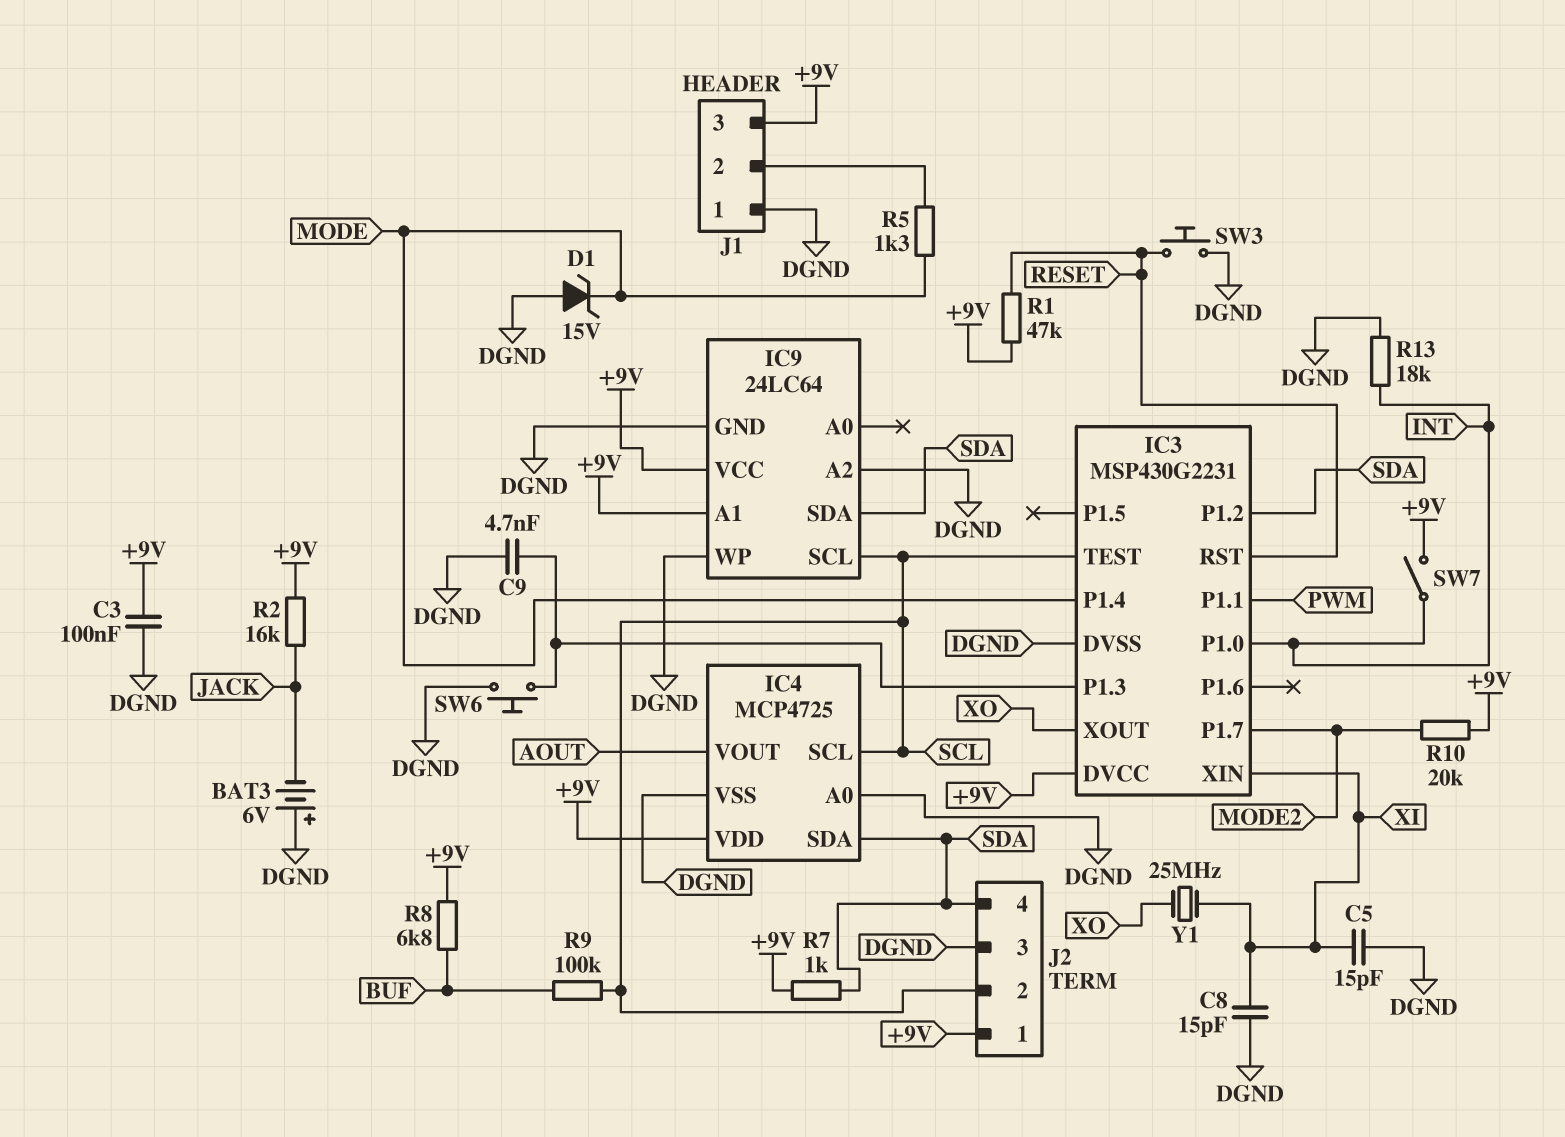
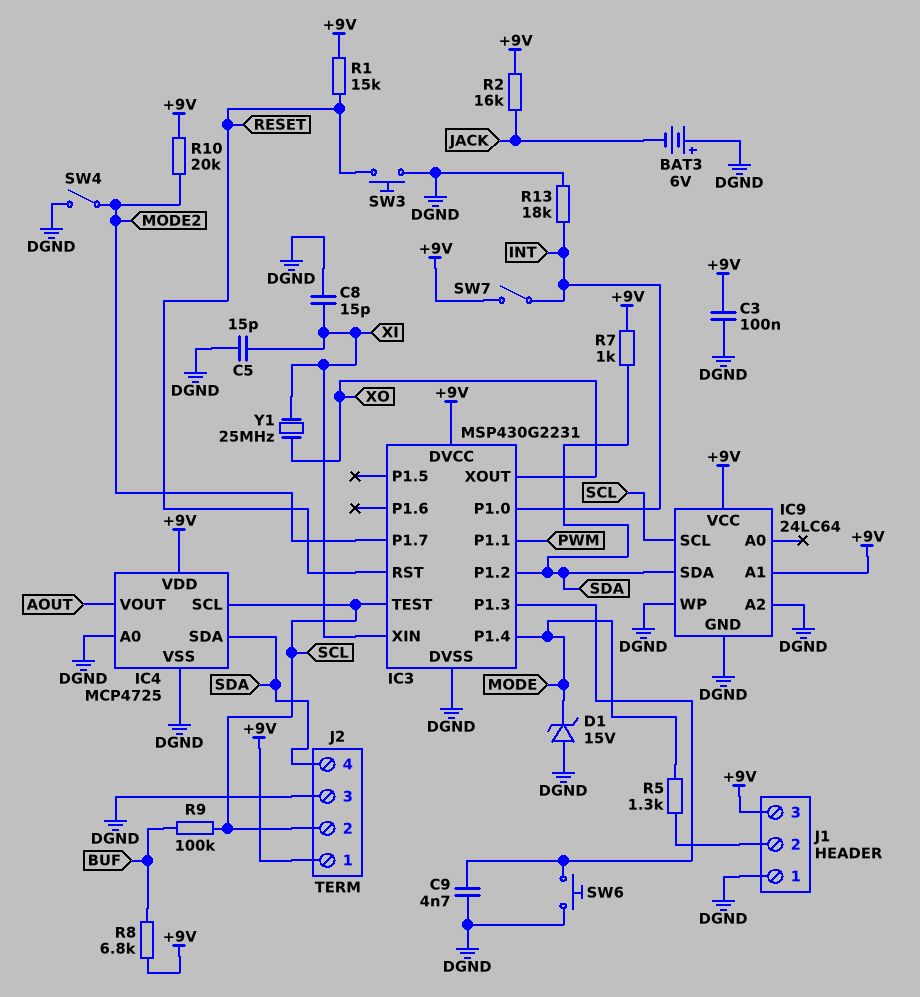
R1: 47k (+9V, RESET) -> 15k (+9V, RESET)
SW4: none -> switch (DGND, MODE2)

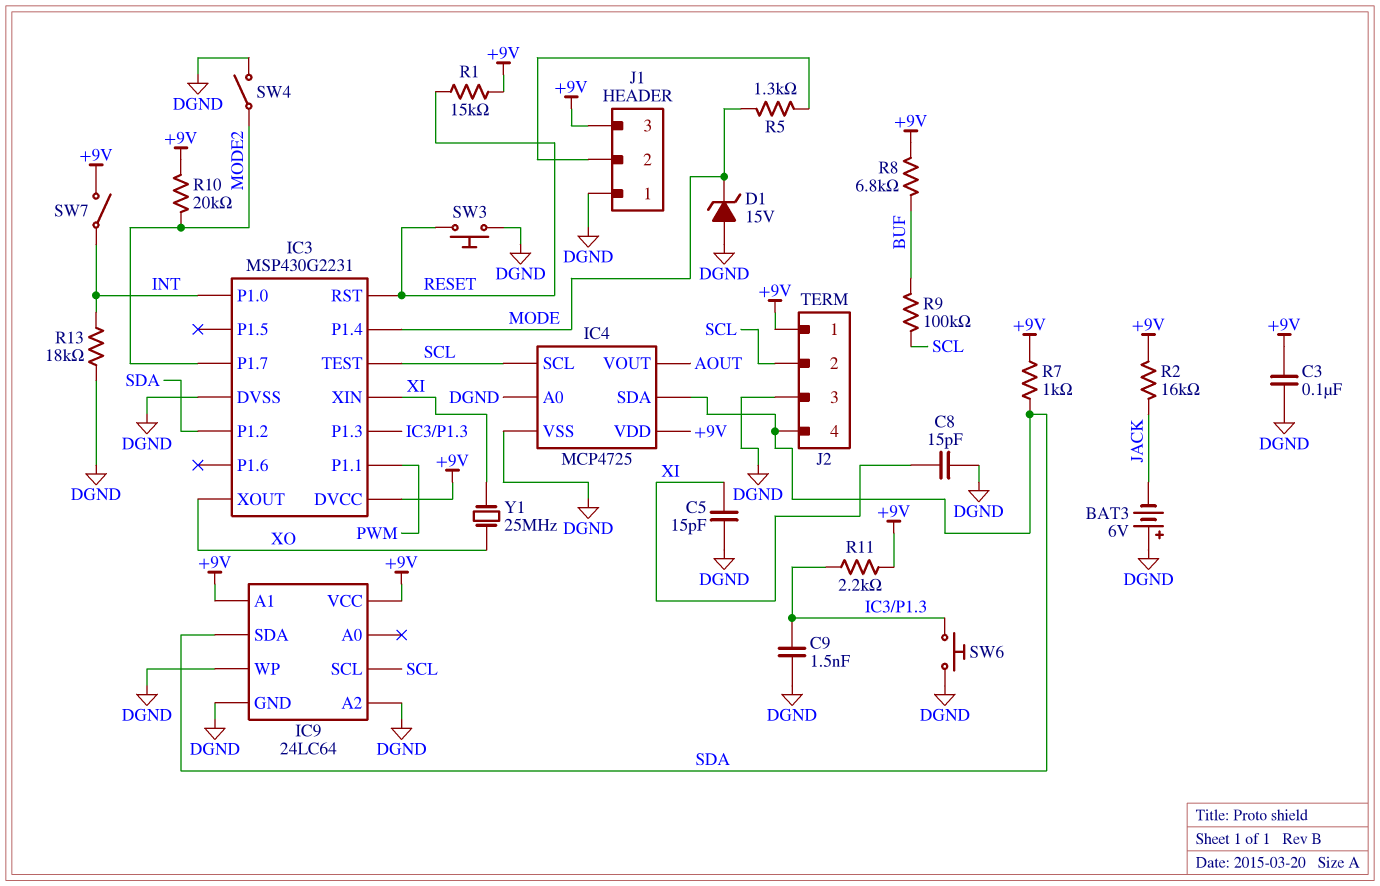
C9: 4.7nF (DGND, IC3/P1.3) -> 1.5nF (DGND, IC3/P1.3)
R11: none -> 2.2k (+9V, IC3/P1.3)

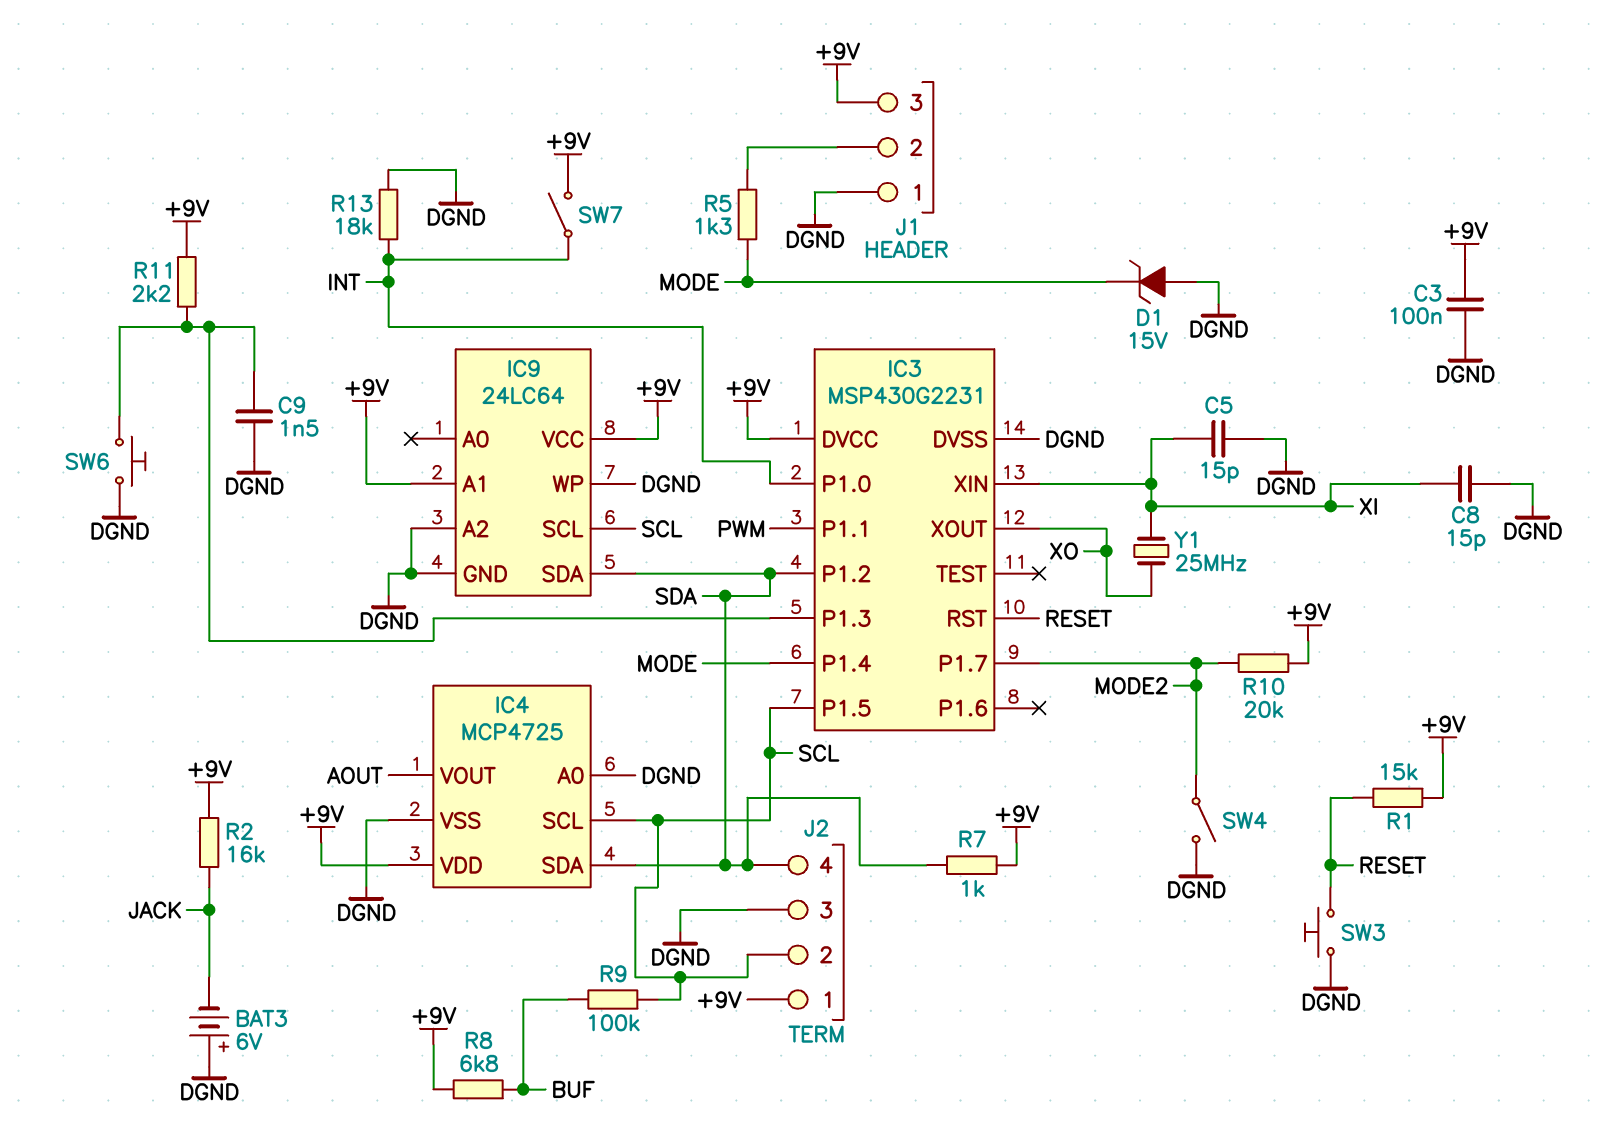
IC3 pin P1.5: none -> SCL
IC3 pin TEST: SCL -> none

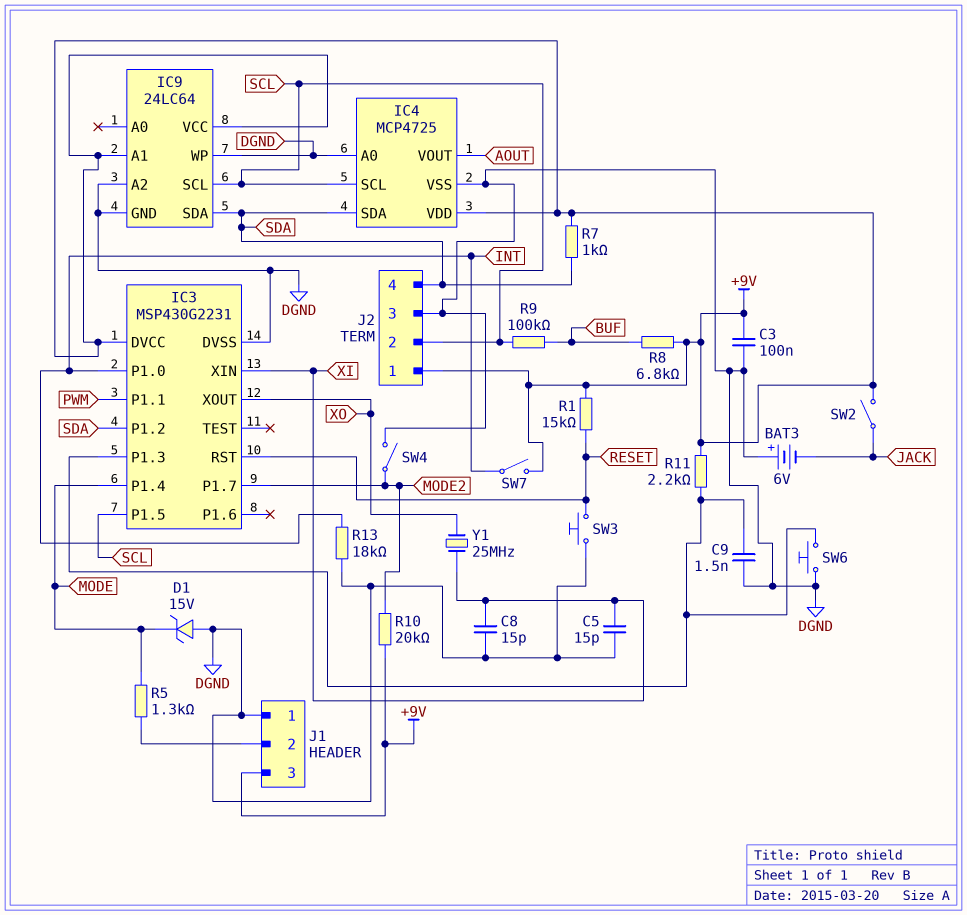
R2: 16k (+9V, JACK) -> none
SW2: none -> switch (+9V, JACK)

